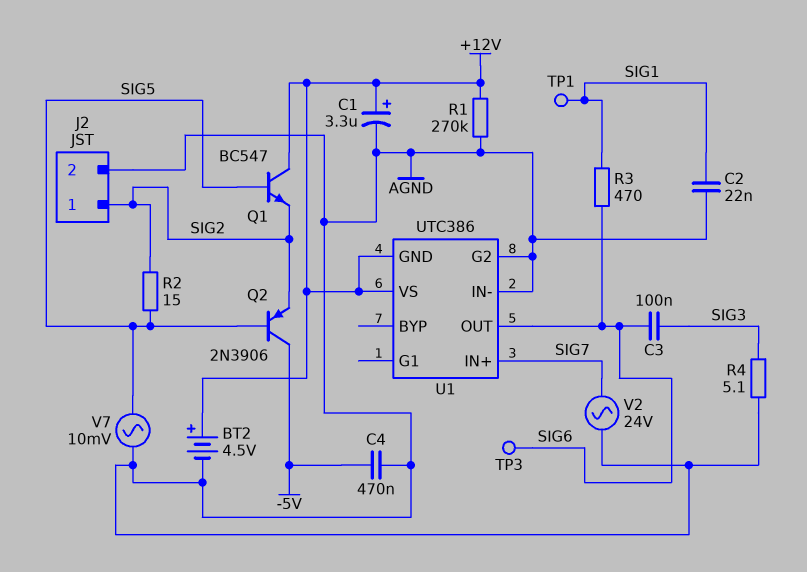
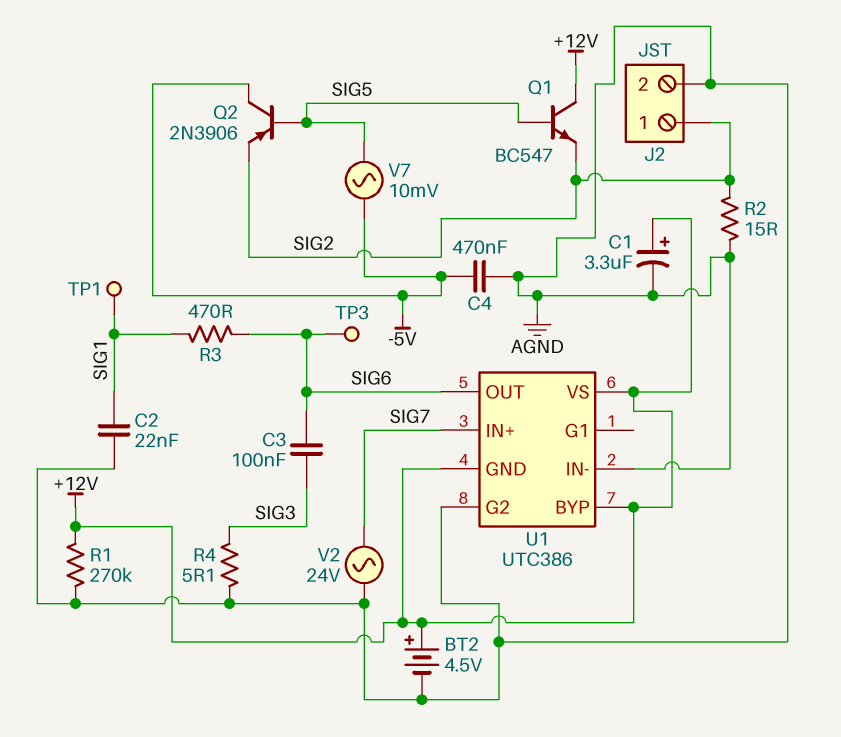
R2: 15 (SIG2, SIG5) -> 15 (AGND, SIG2)
U1 pin BYP: none -> +12V
V7: AC 10mV (AGND, SIG5) -> AC 10mV (-5V, SIG5)

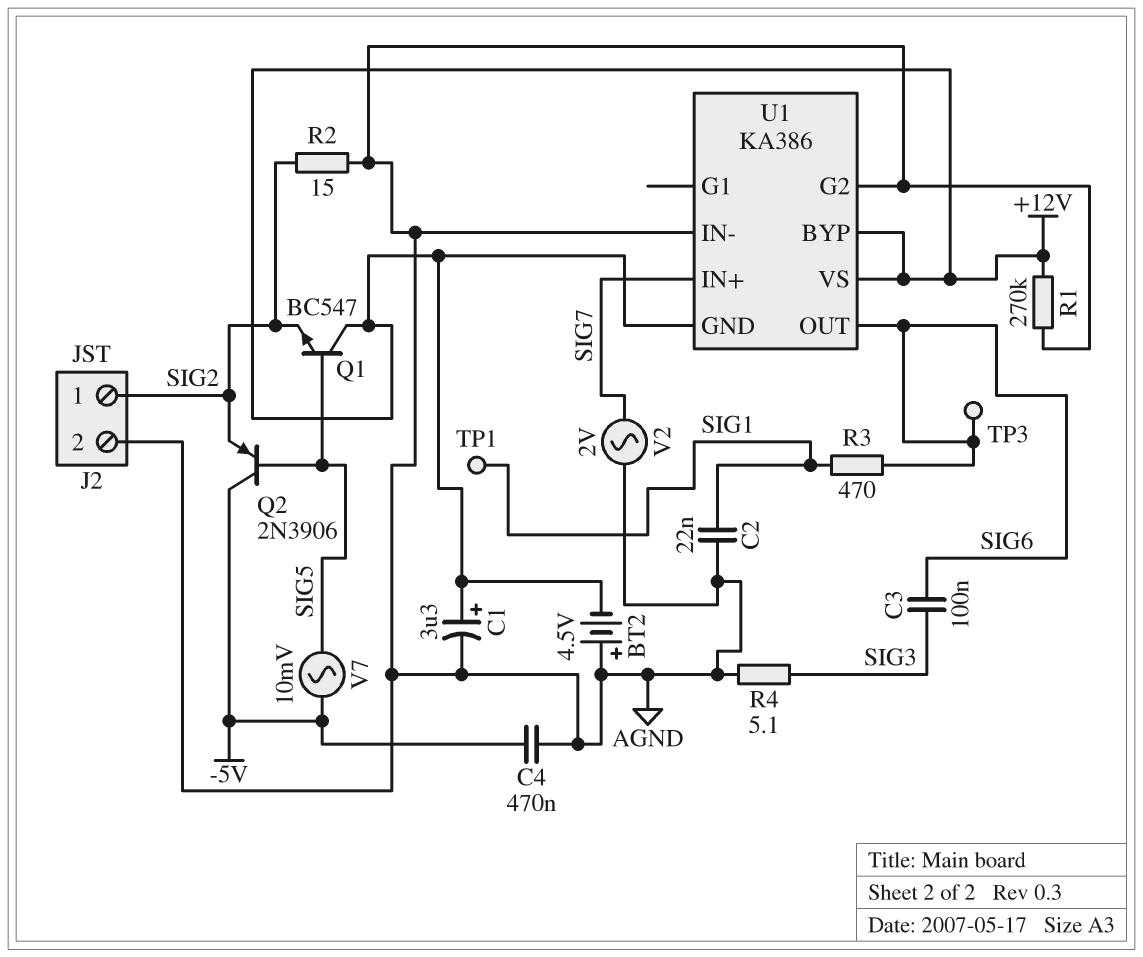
BT2: 4.5V (plus +12V, minus AGND) -> 4.5V (plus AGND, minus +12V)
U1: UTC386 -> KA386
V2: AC 24V (AGND, SIG7) -> AC 2V (AGND, SIG7)

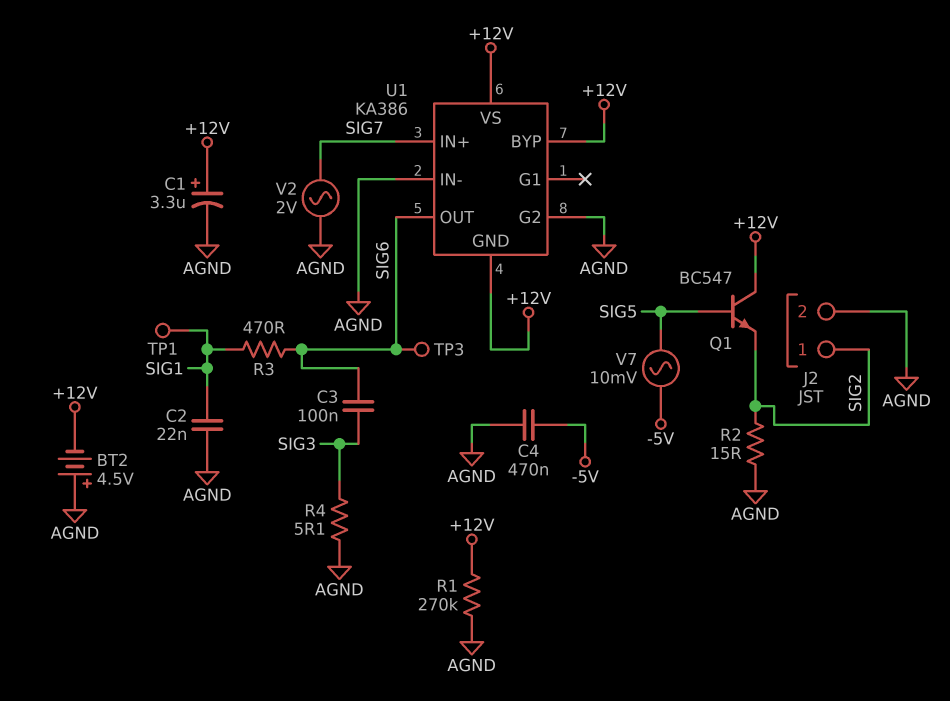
Q2: PNP 2N3906 (B SIG5, C -5V, E SIG2) -> none

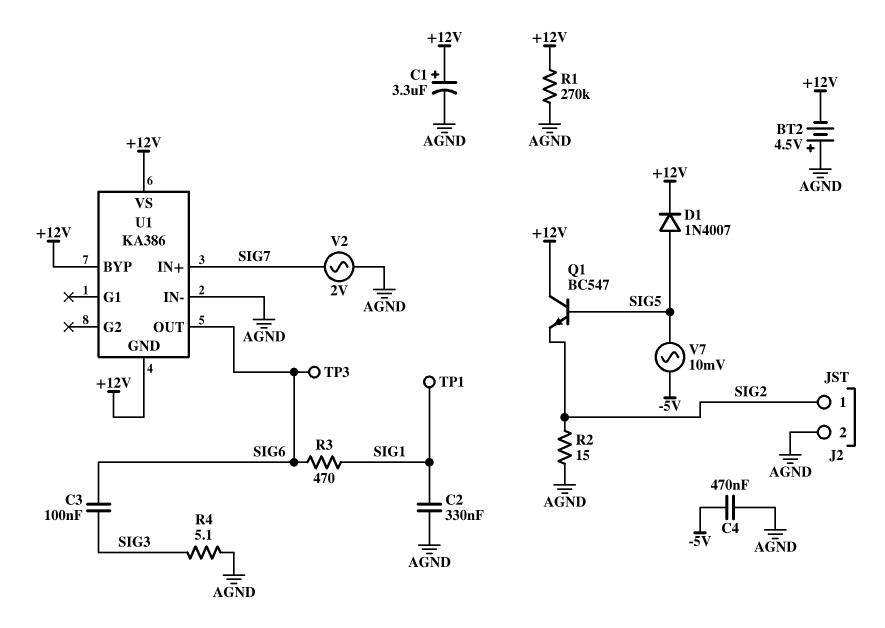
C2: 22nF (AGND, SIG1) -> 330nF (AGND, SIG1)
D1: none -> diode 1N4007 (A SIG5, K +12V)
U1 pin G2: AGND -> none

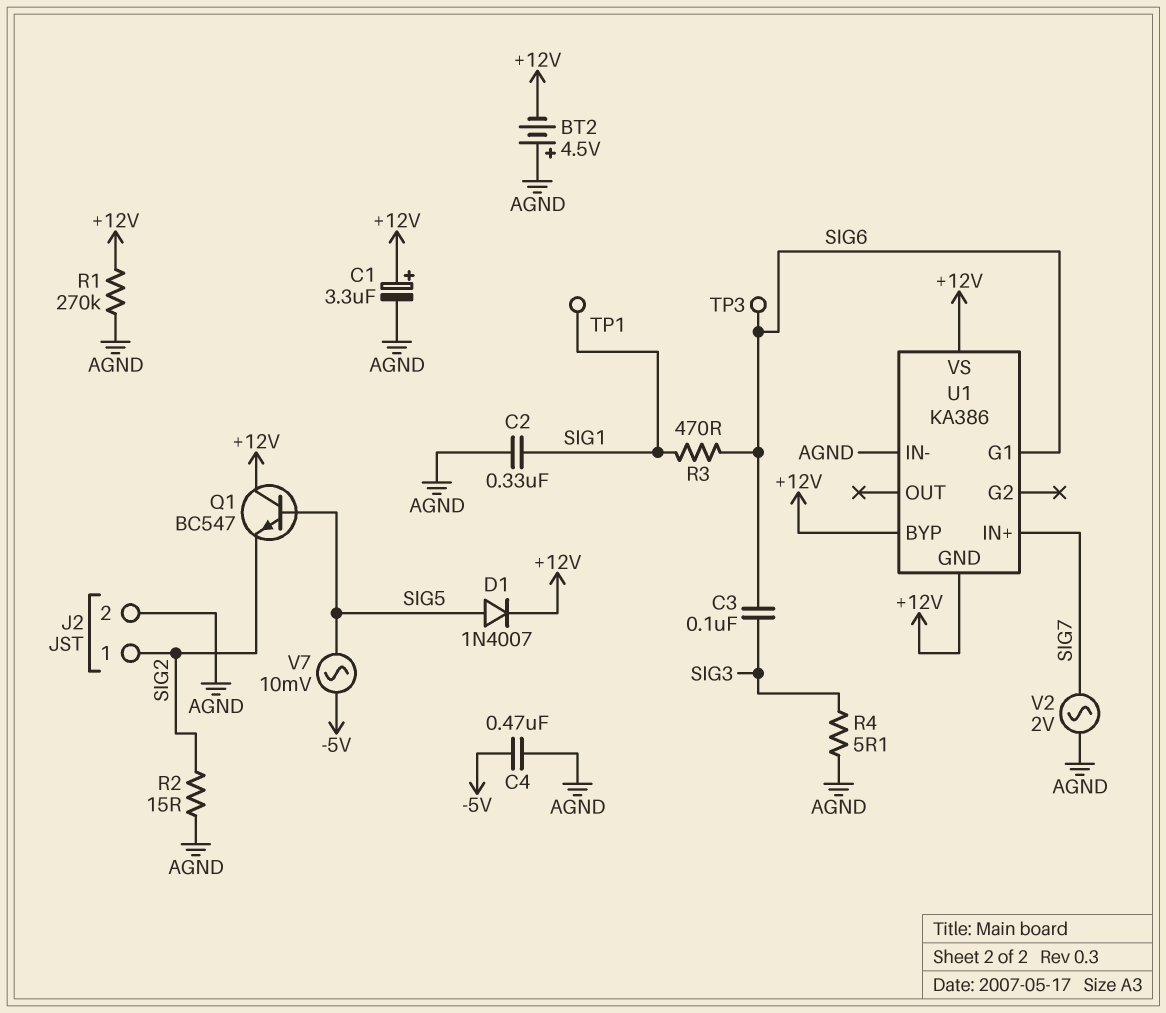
U1 pin G1: none -> SIG6
U1 pin OUT: SIG6 -> none

